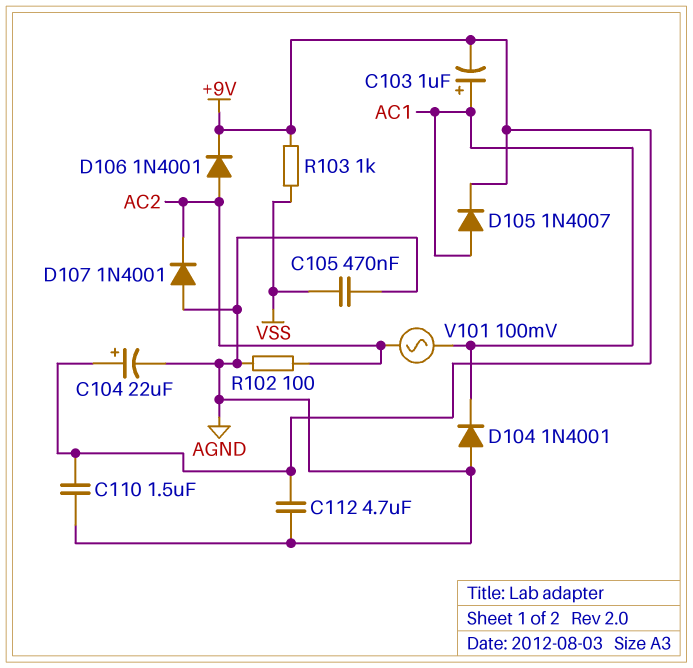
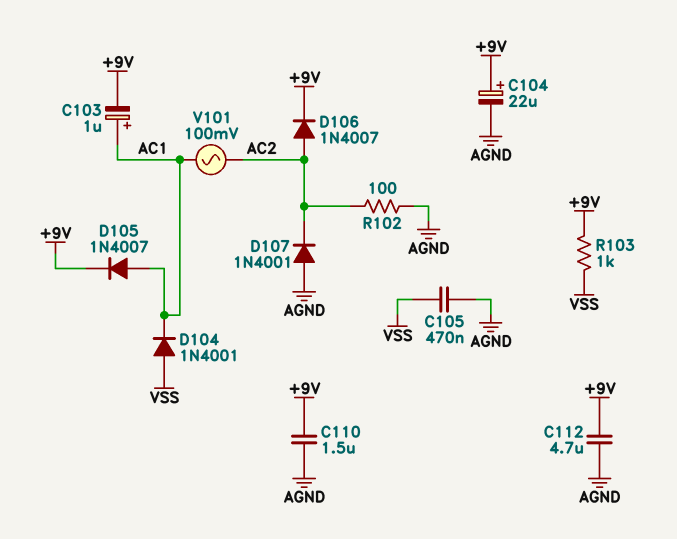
D104: diode 1N4001 (A AGND, K AC1) -> diode 1N4001 (A VSS, K AC1)
D106: diode 1N4001 (A AC2, K +9V) -> diode 1N4007 (A AC2, K +9V)

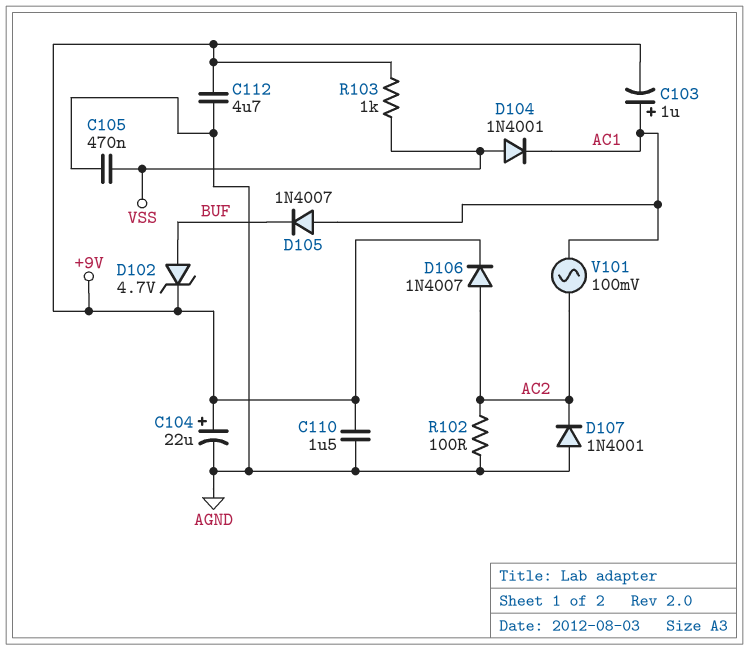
D102: none -> zener 4.7V (A BUF, K +9V)
D105: diode 1N4007 (A AC1, K +9V) -> diode 1N4007 (A AC1, K BUF)

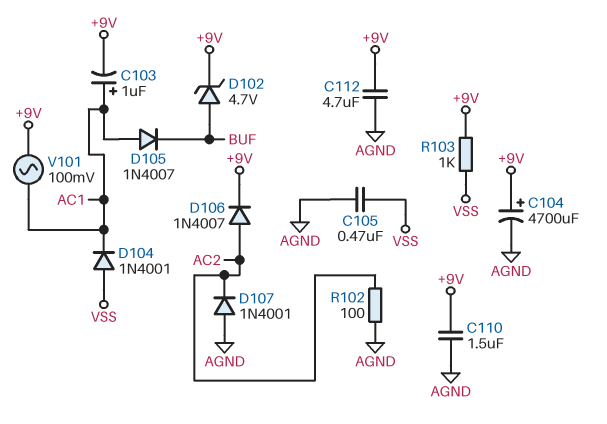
C104: 22uF (plus +9V, minus AGND) -> 4700uF (plus +9V, minus AGND)
V101: AC 100mV (AC1, AC2) -> AC 100mV (+9V, AC1)

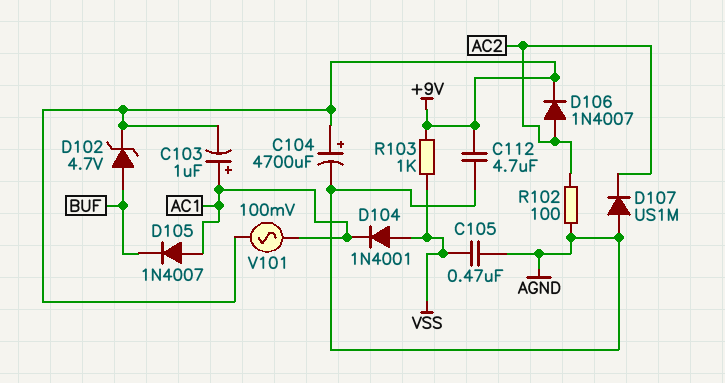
C110: 1.5uF (+9V, AGND) -> none
D107: diode 1N4001 (A AGND, K AC2) -> diode US1M (A AGND, K AC2)

